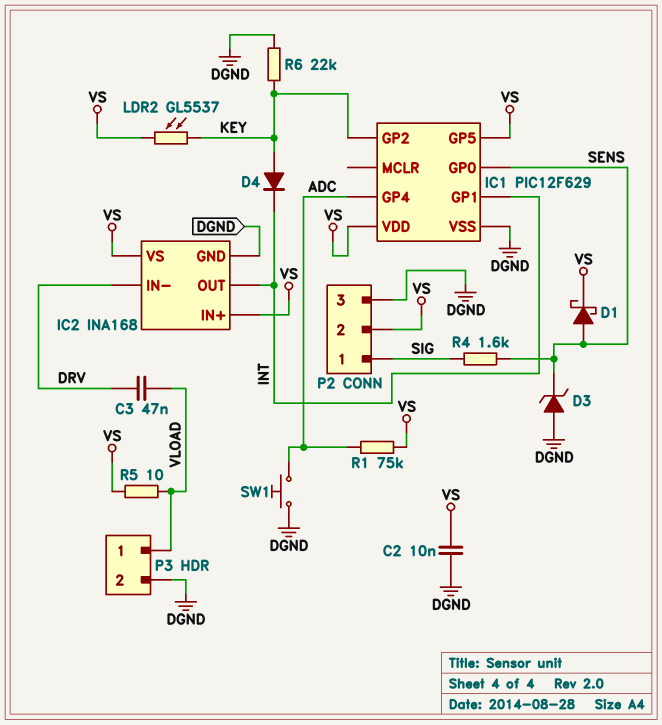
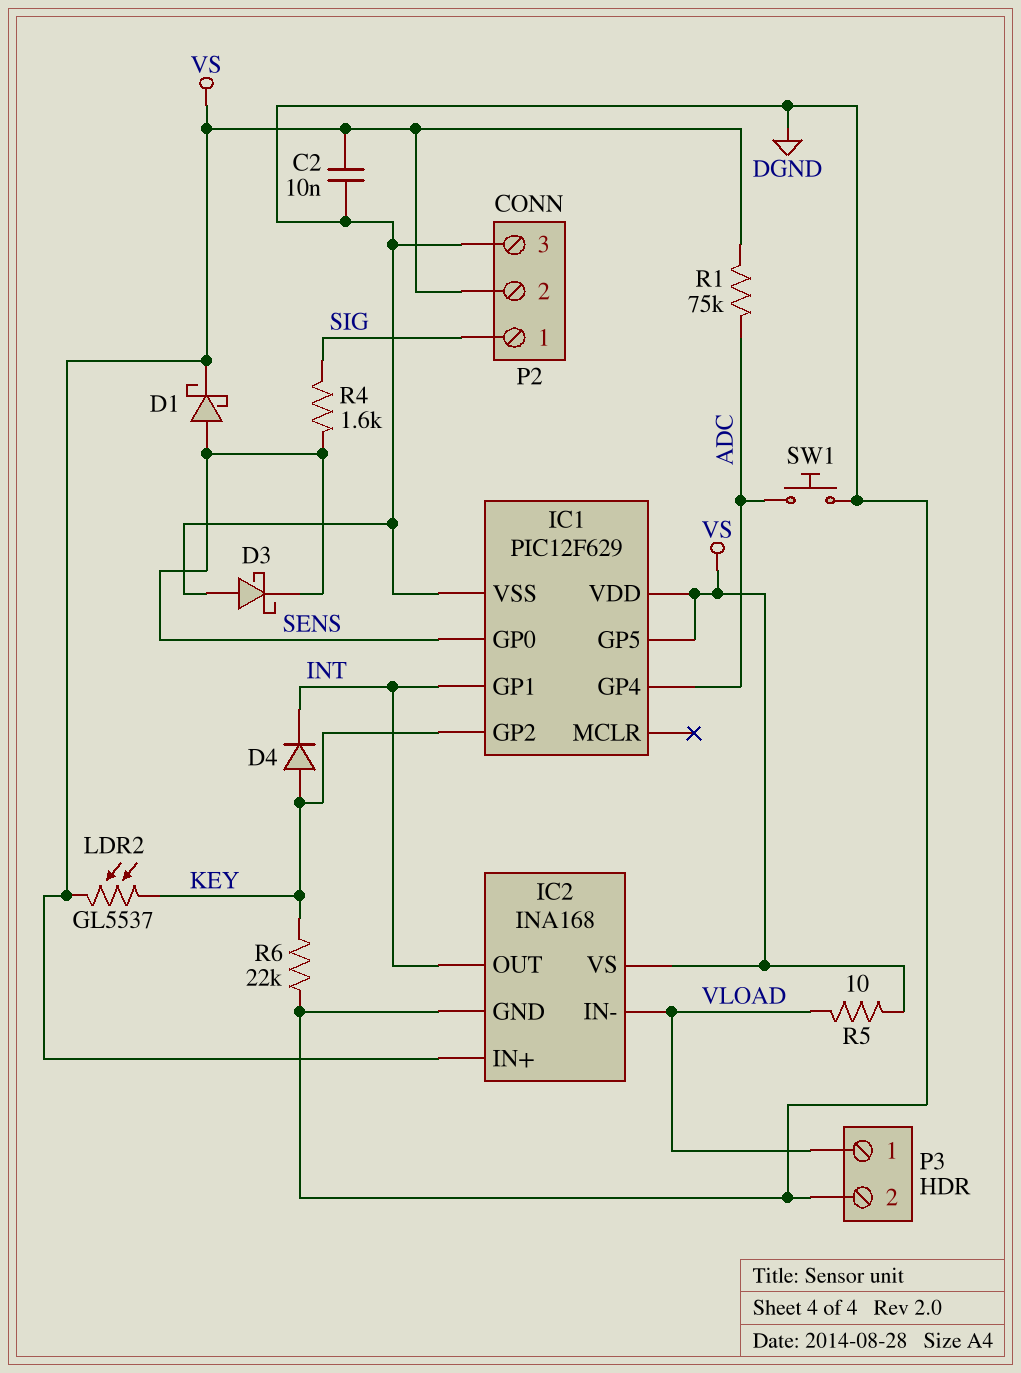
C3: 47nF (DRV, VLOAD) -> none
D3: zener (A DGND, K SENS) -> schottky (A DGND, K SENS)
IC2 pin IN-: DRV -> VLOAD

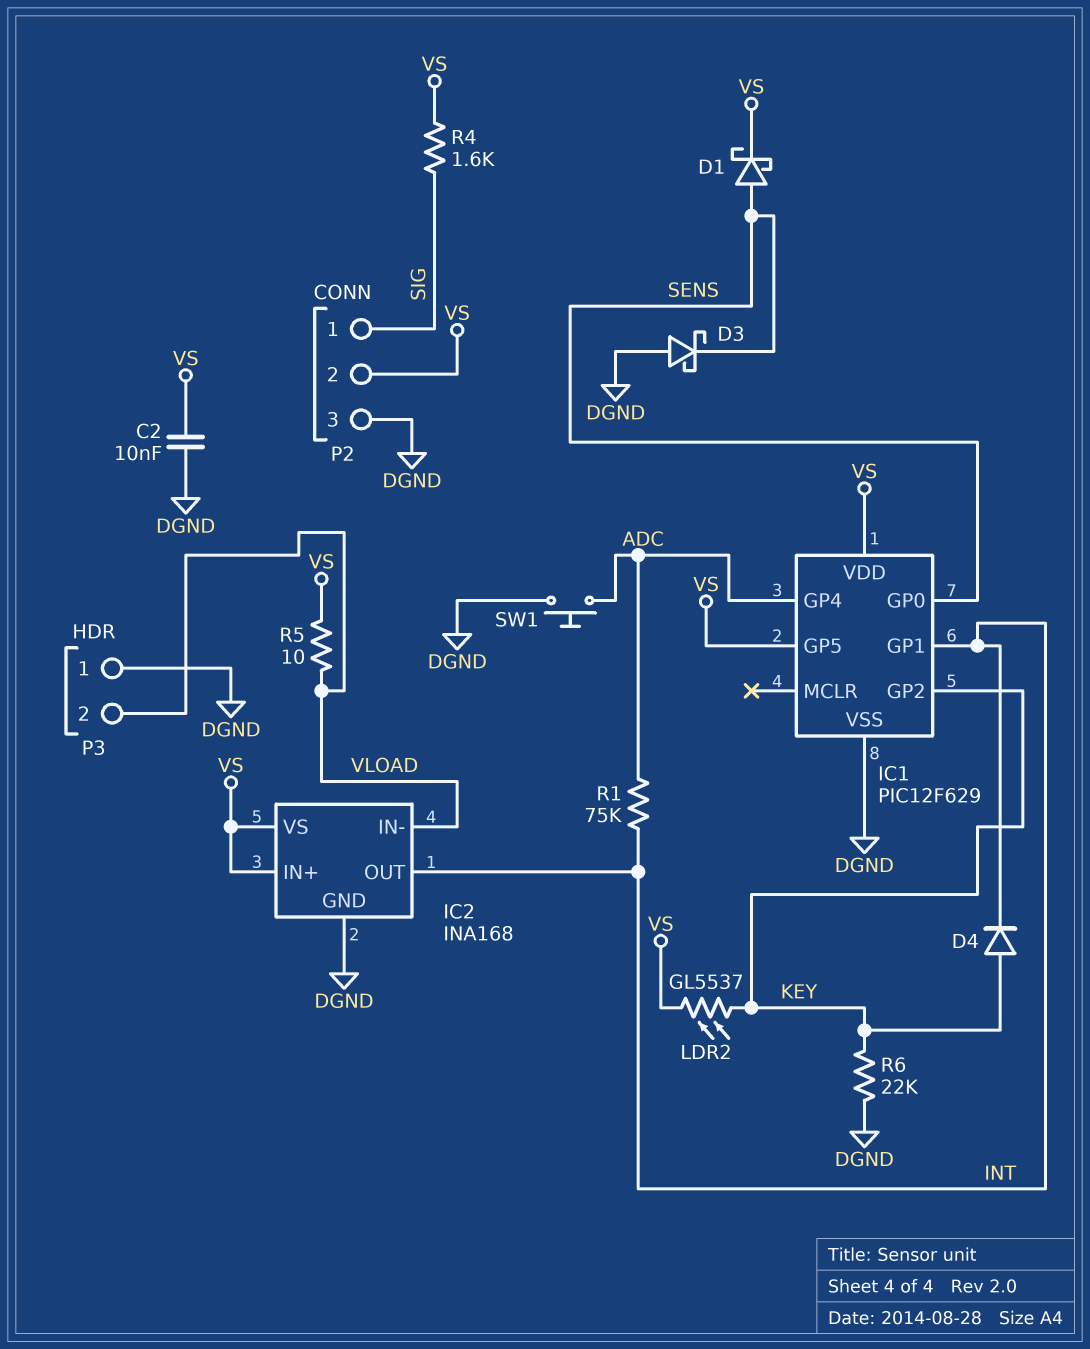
P3 pin 1: VLOAD -> DGND
P3 pin 2: DGND -> VLOAD
R1: 75k (ADC, VS) -> 75k (ADC, INT)
R4: 1.6k (SENS, SIG) -> 1.6k (SIG, VS)

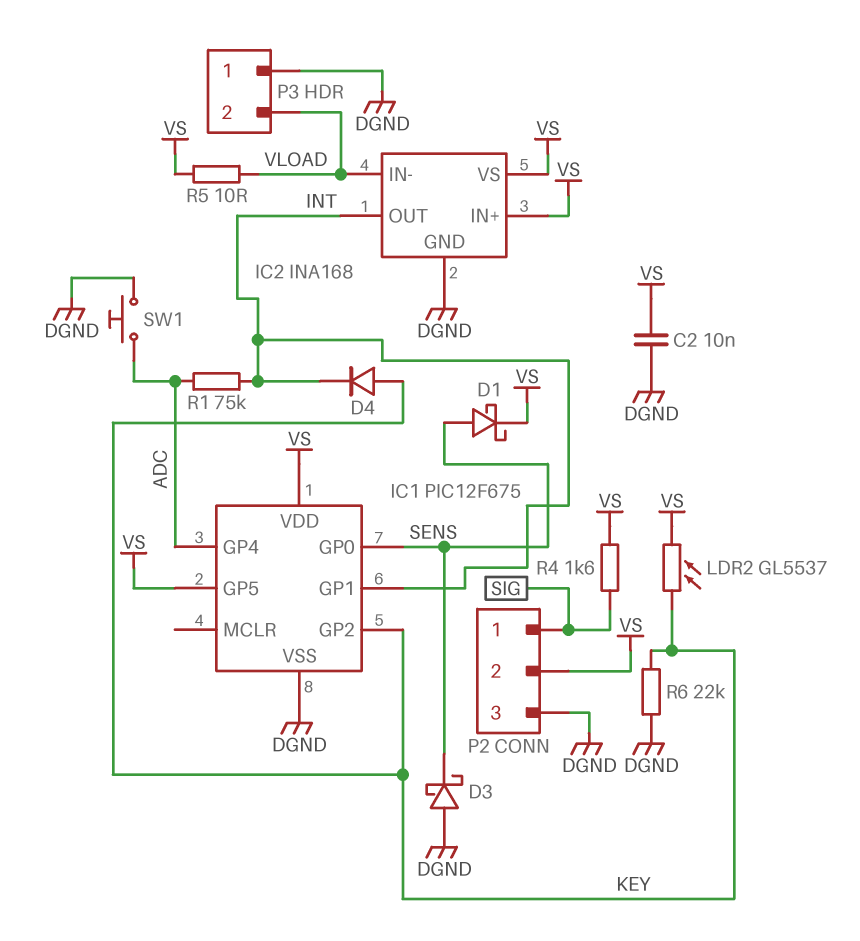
IC1: PIC12F629 -> PIC12F675

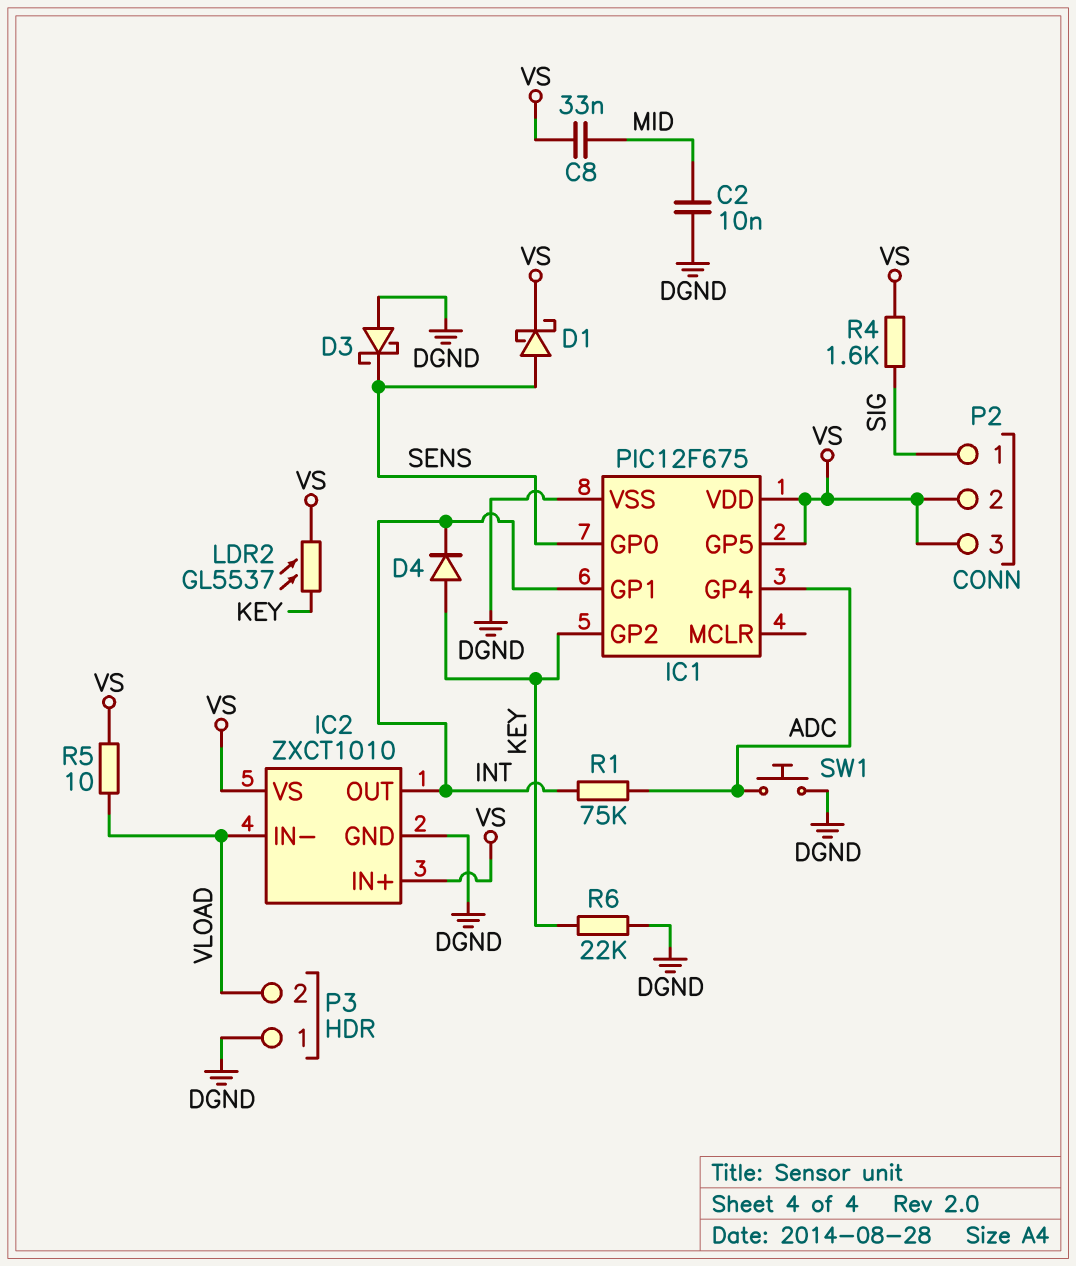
C2: 10nF (DGND, VS) -> 10nF (DGND, MID)
C8: none -> 33nF (MID, VS)
IC2: INA168 -> ZXCT1010
P2 pin 3: DGND -> VS

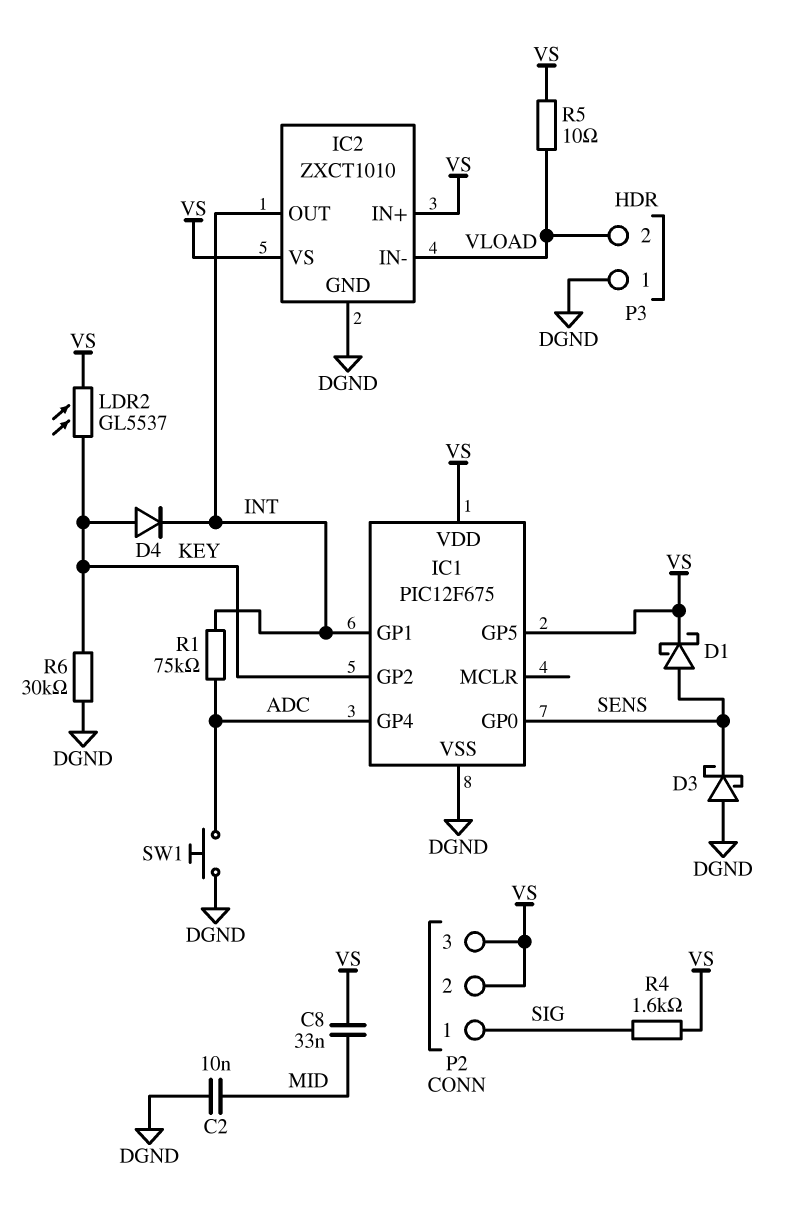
R6: 22k (DGND, KEY) -> 30k (DGND, KEY)

